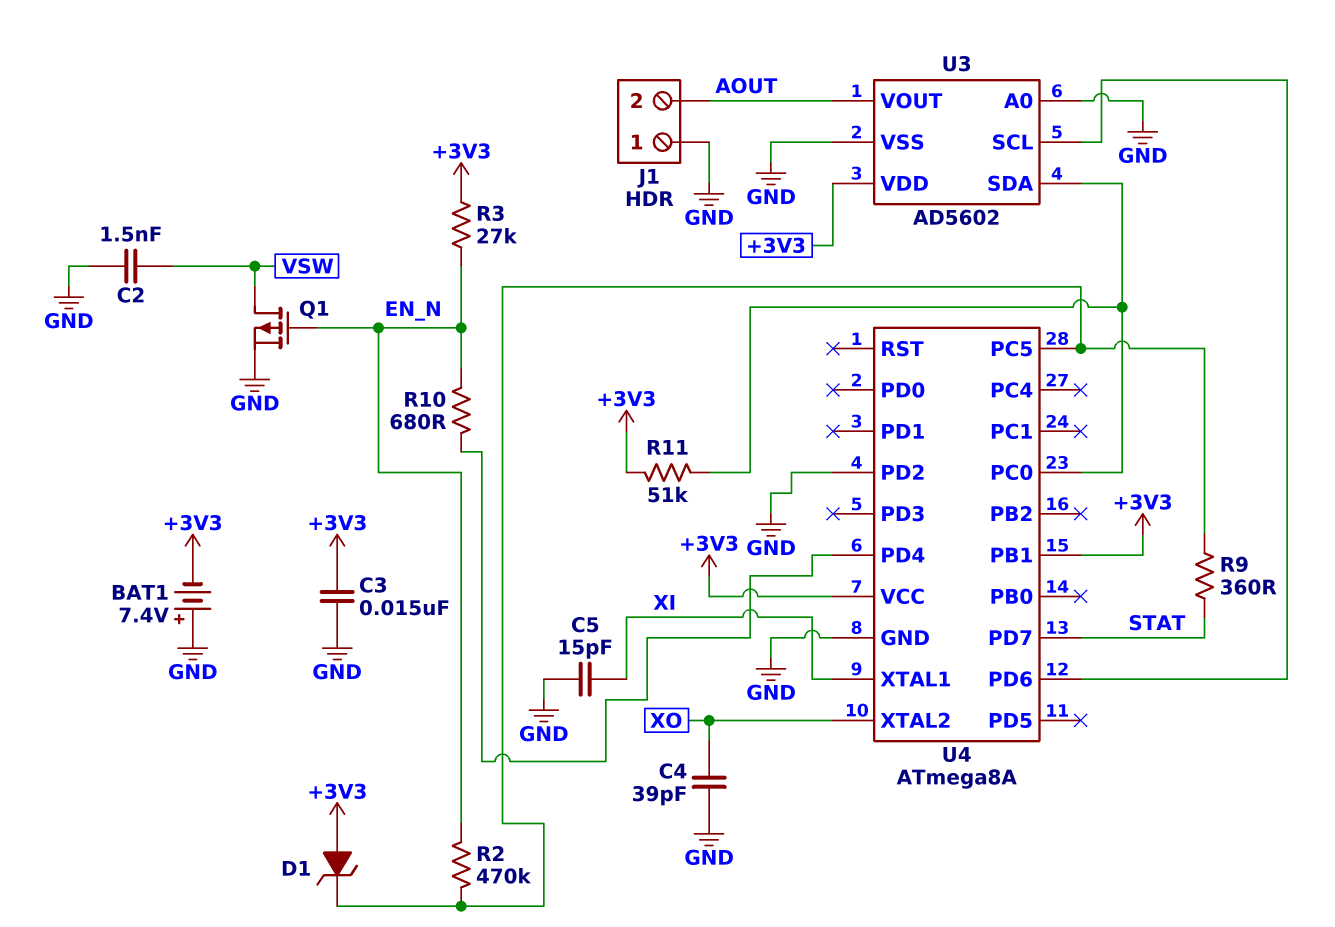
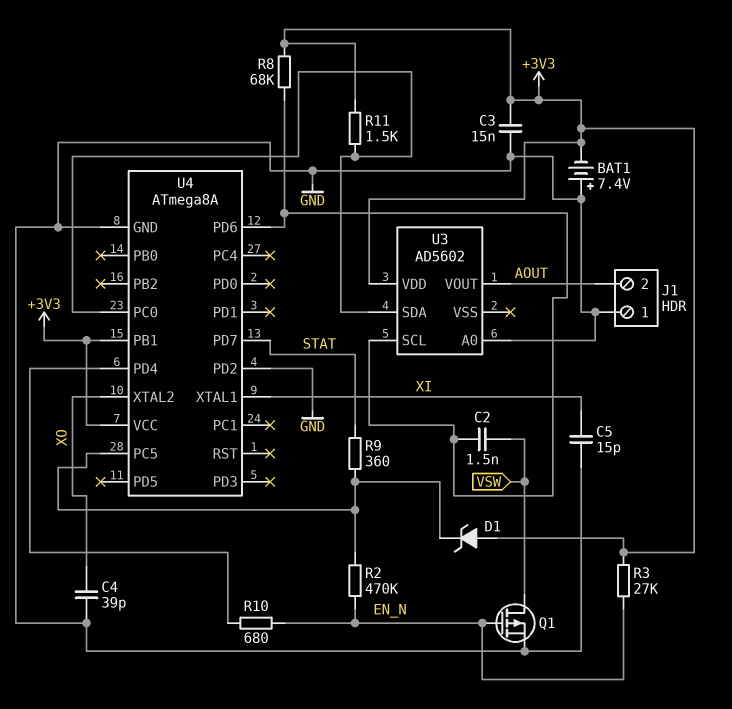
C2: 1.5nF (GND, VSW) -> 1.5nF (U3/SCL, VSW)
R8: none -> 68k (+3V3, U3/SCL)
R11: 51k (+3V3, U3/SDA) -> 1.5k (+3V3, U3/SDA)
U3 pin VSS: GND -> none

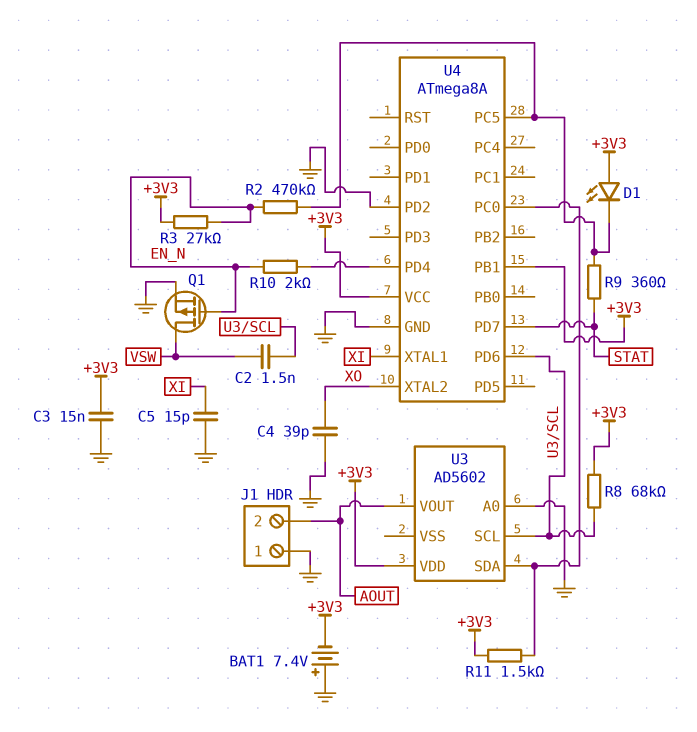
D1: zener (A +3V3, K U4/PC5) -> LED (A +3V3, K U4/PC5)
R10: 680 (EN_N, U4/PD4) -> 2k (EN_N, U4/PD4)

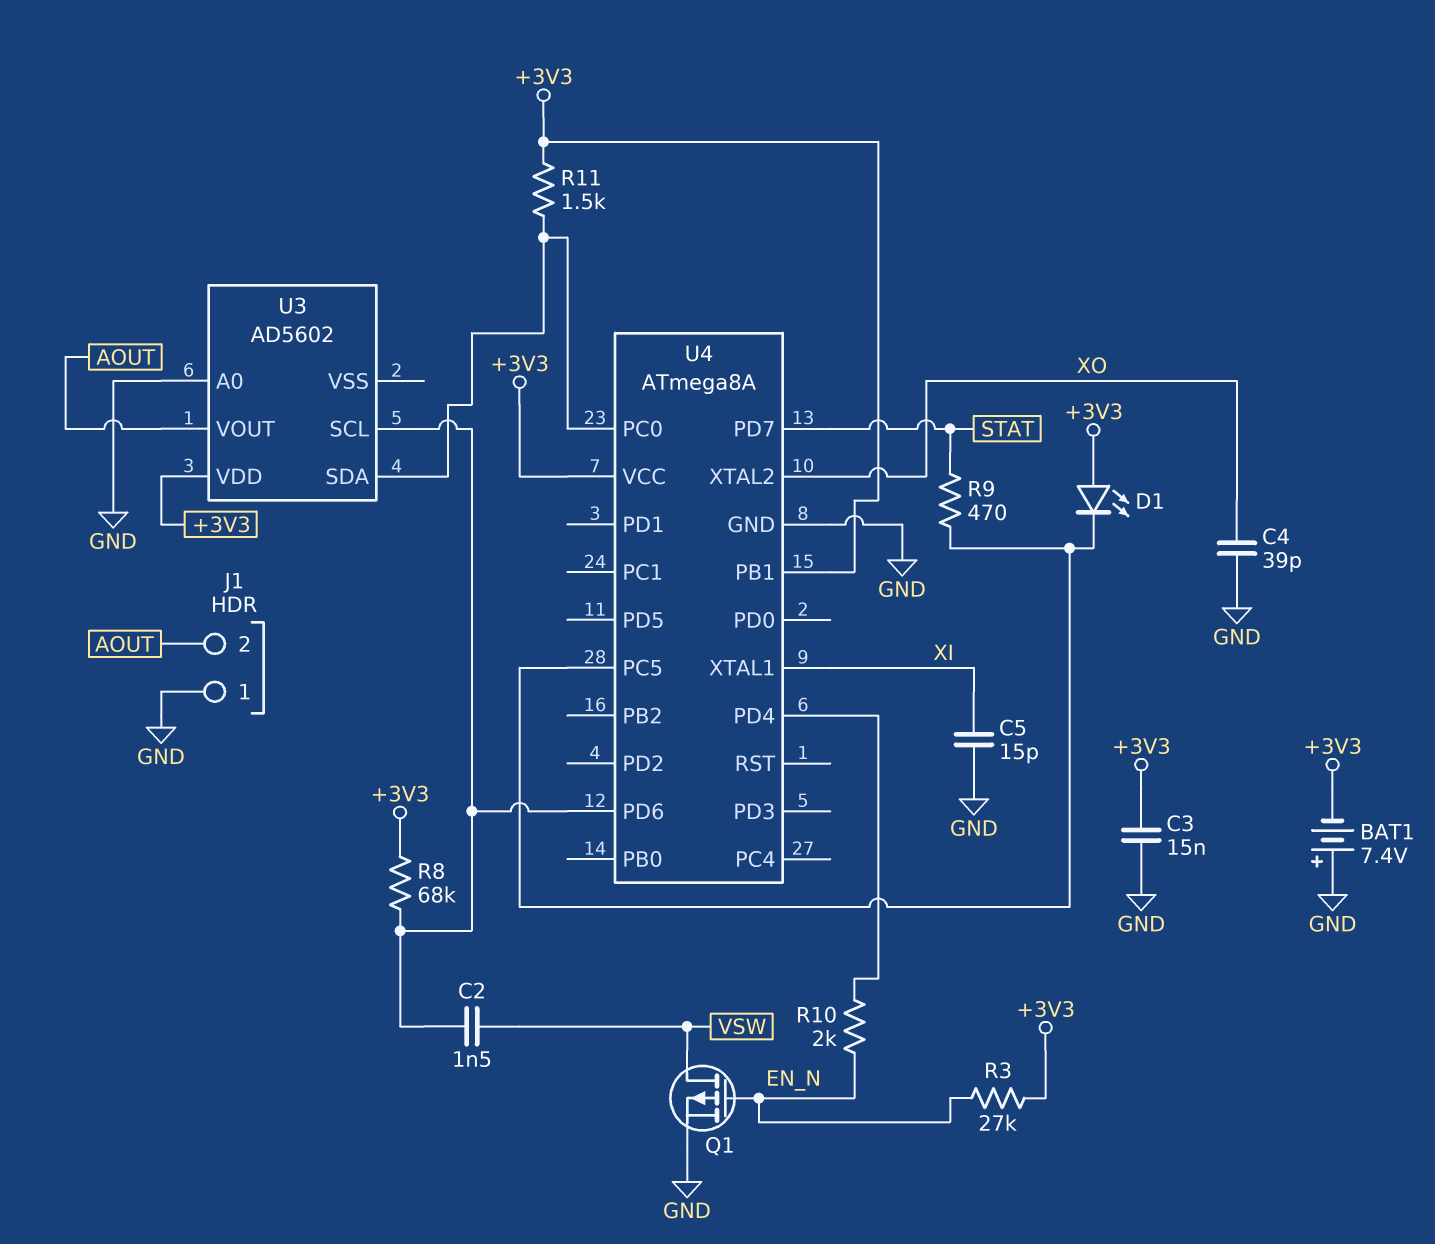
R2: 470k (EN_N, U4/PC5) -> none
R9: 360 (STAT, U4/PC5) -> 470 (STAT, U4/PC5)
U4 pin PD2: GND -> none

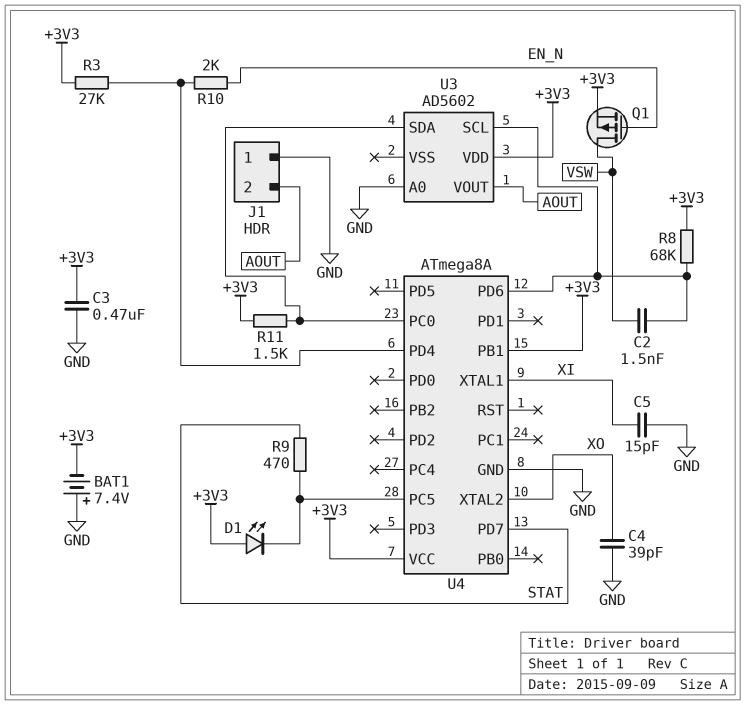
C3: 15nF (+3V3, GND) -> 470nF (+3V3, GND)
Q1: PMOS (G EN_N, D VSW, S GND) -> PMOS (G EN_N, D VSW, S +3V3)
R3: 27k (+3V3, EN_N) -> 27k (+3V3, U4/PD4)

